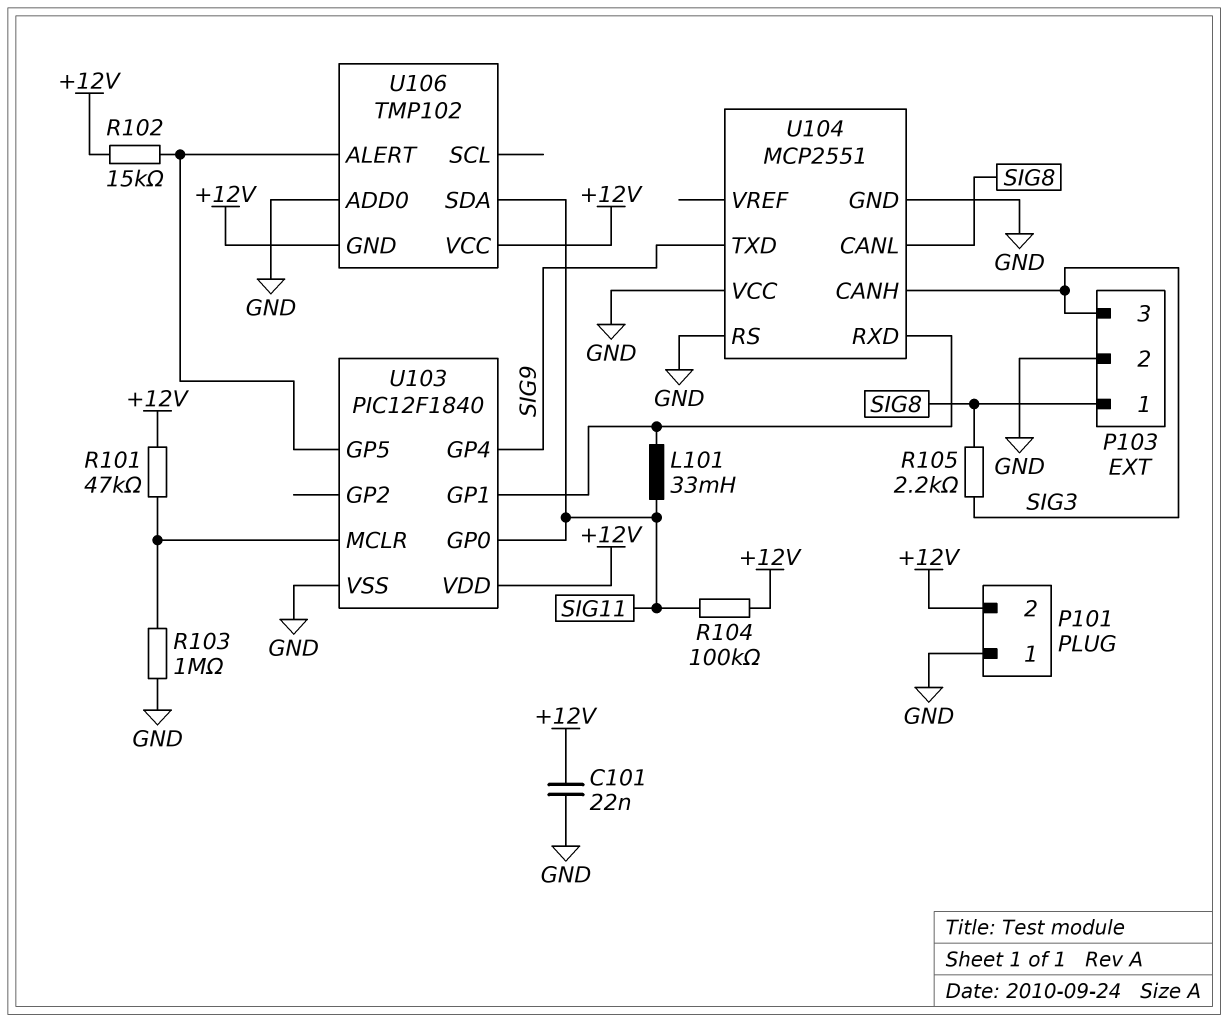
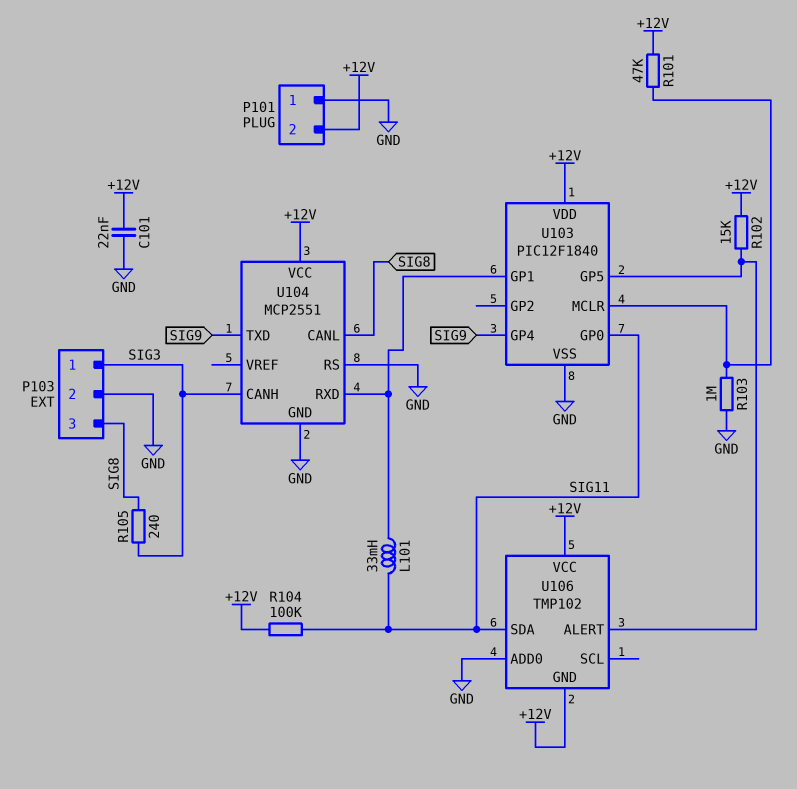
P103 pin 1: SIG8 -> SIG3
P103 pin 3: SIG3 -> SIG8
R105: 2.2k (SIG3, SIG8) -> 240 (SIG3, SIG8)
U104 pin VCC: GND -> +12V

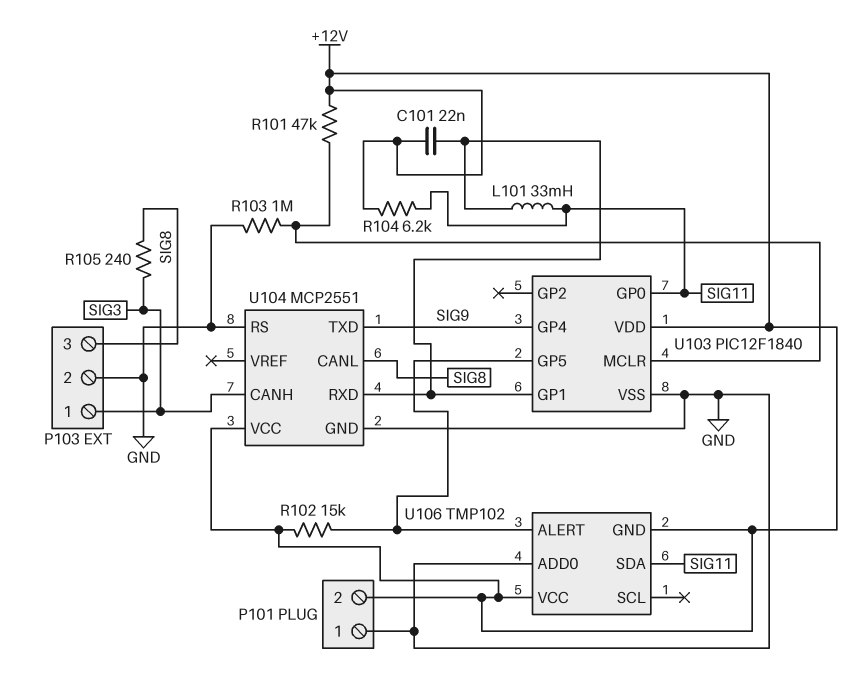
C101: 22nF (+12V, GND) -> 22nF (+12V, U103/GP1)
R104: 100k (+12V, SIG11) -> 6.2k (+12V, SIG11)

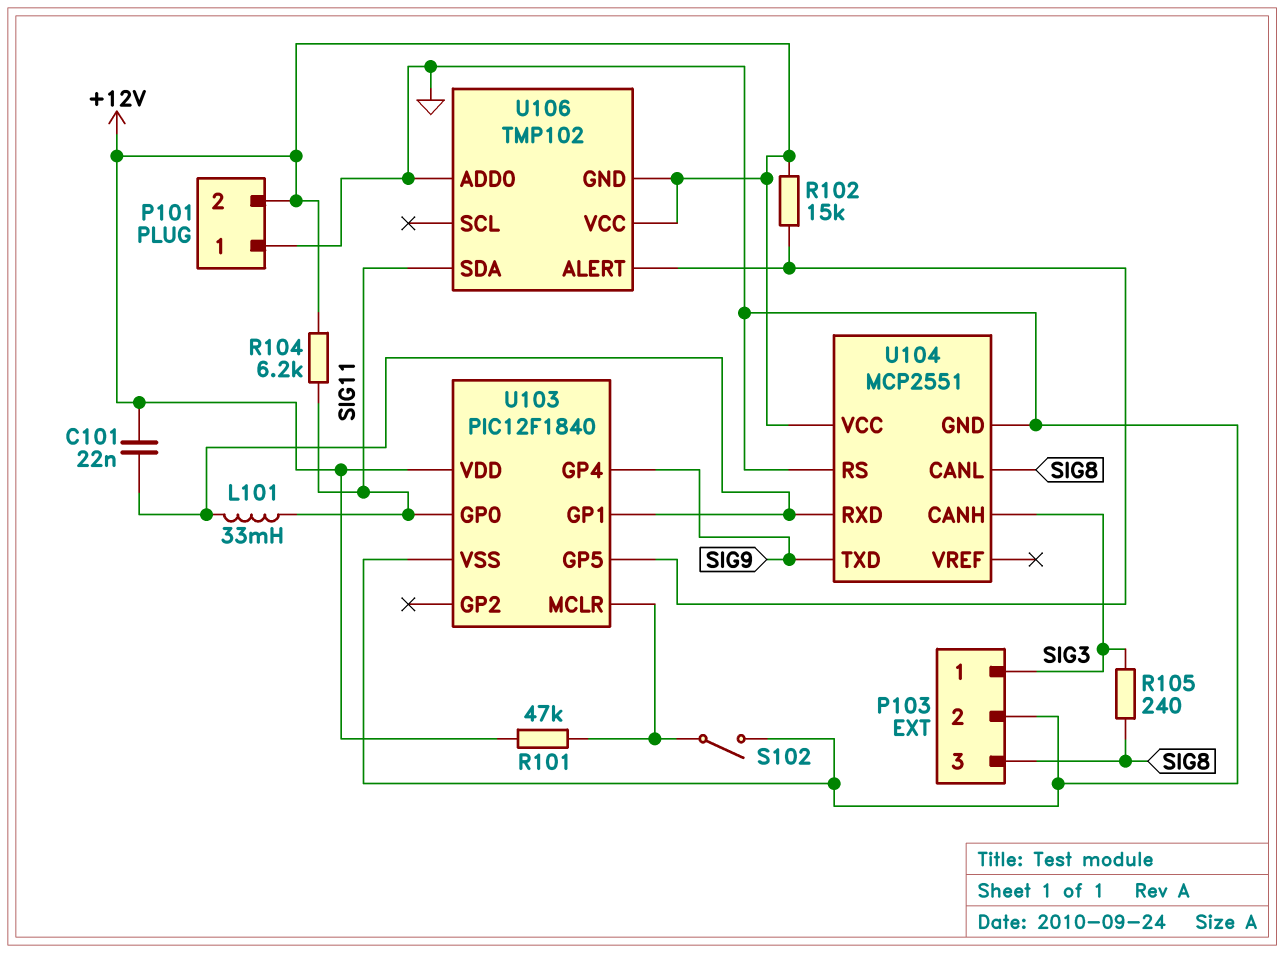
R103: 1M (GND, U103/MCLR) -> none
S102: none -> switch (GND, U103/MCLR)

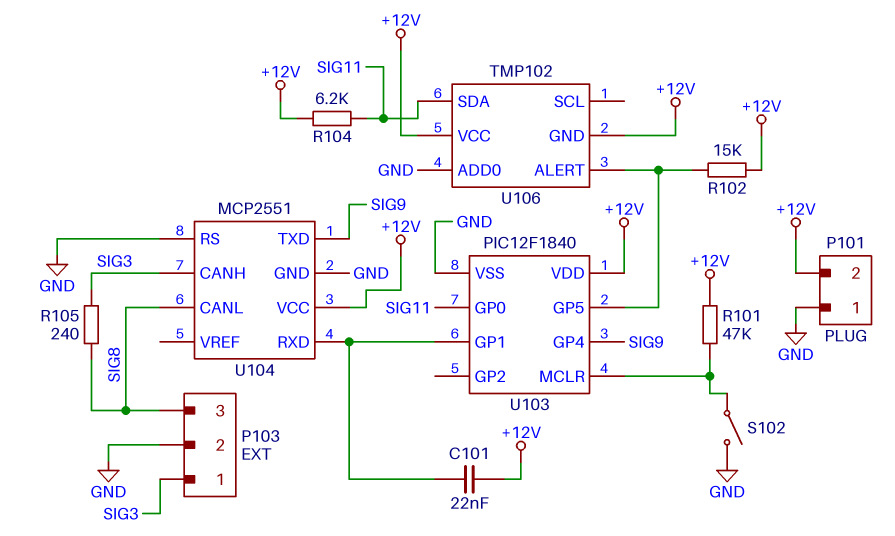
L101: 33mH (SIG11, U103/GP1) -> none

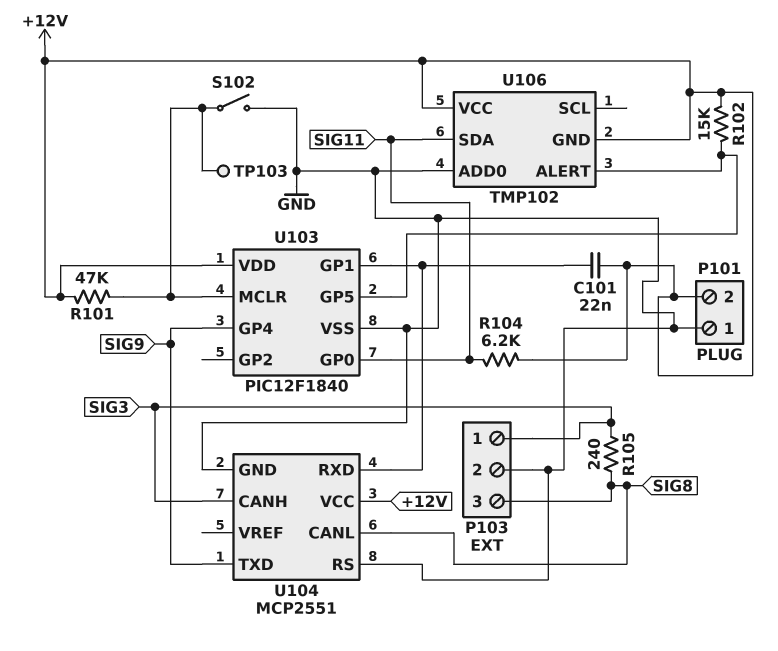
TP103: none -> test point (U103/MCLR)

